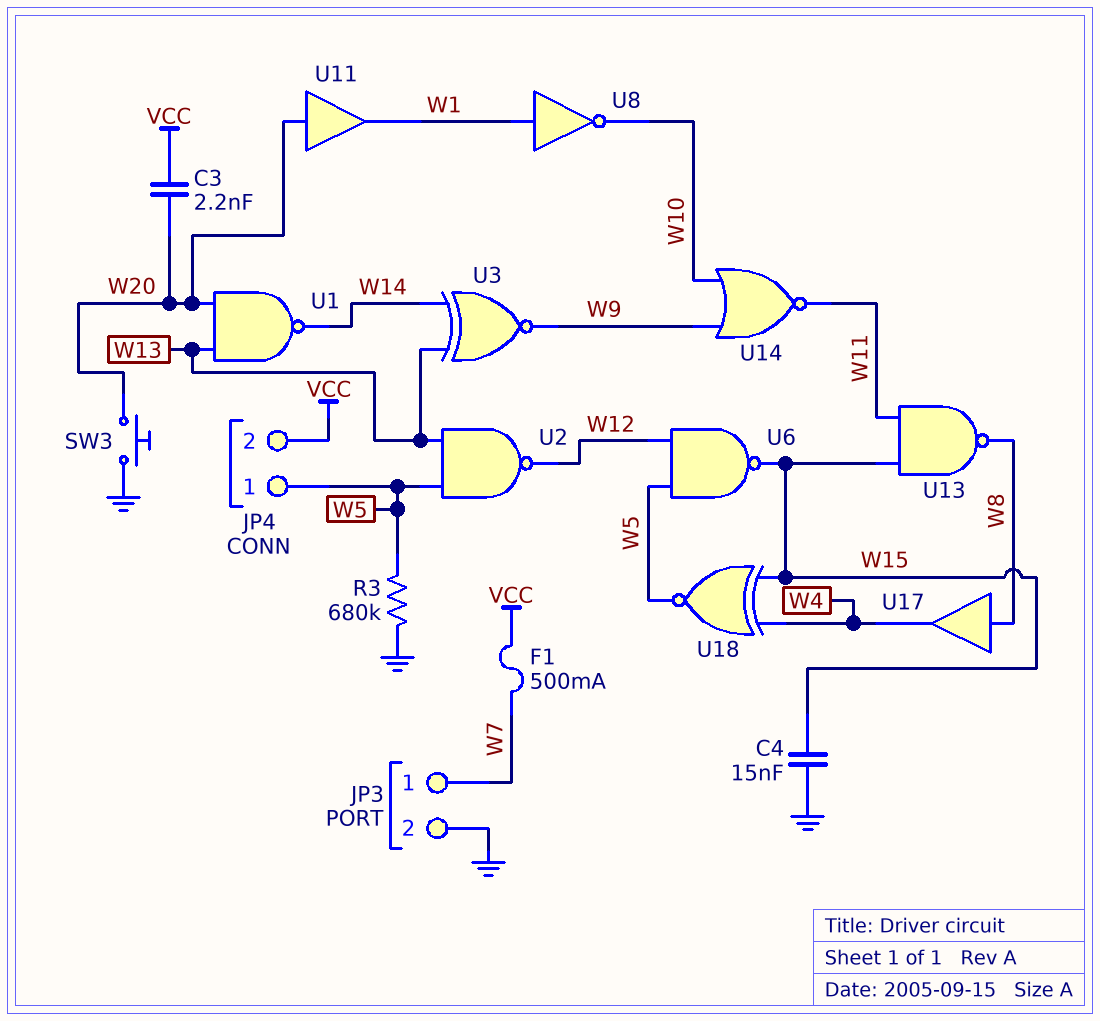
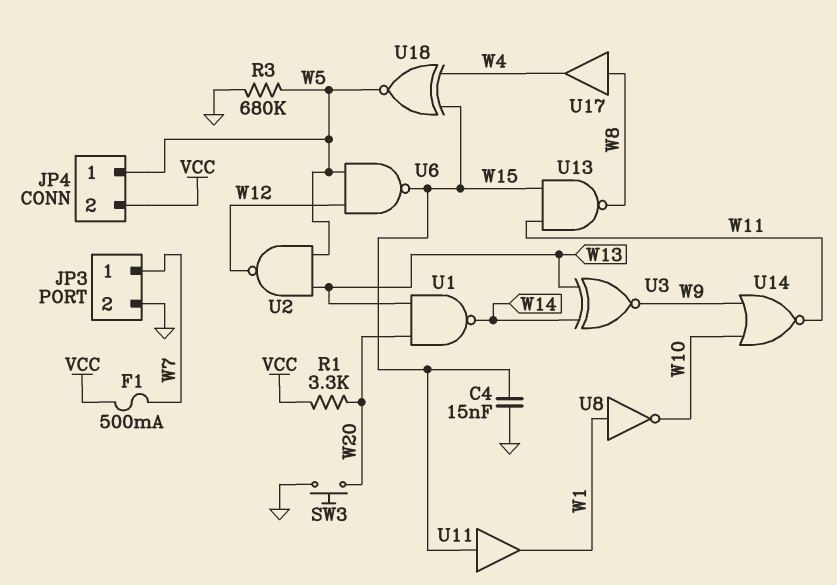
C3: 2.2nF (VCC, W20) -> none
R1: none -> 3.3k (VCC, W20)
U11: buffer (in W20, out W1) -> buffer (in W15, out W1)

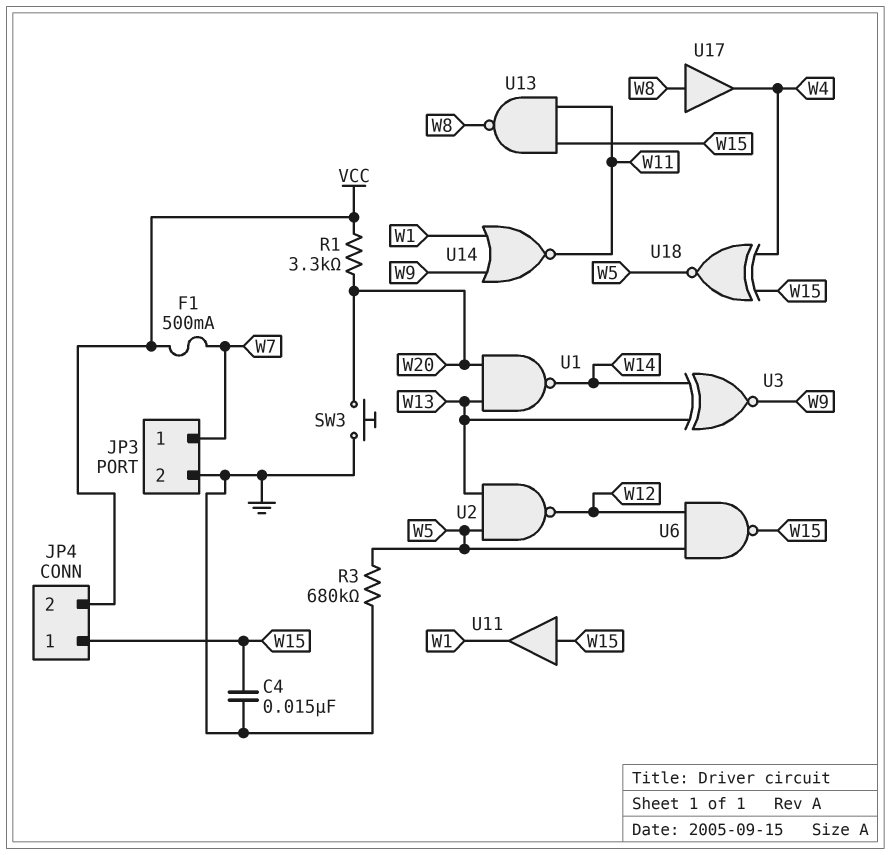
JP4 pin 1: W5 -> W15
U8: NOT (in W1, out W10) -> none
U14: NOR (in W9, in W10, out W11) -> NOR (in W1, in W9, out W11)

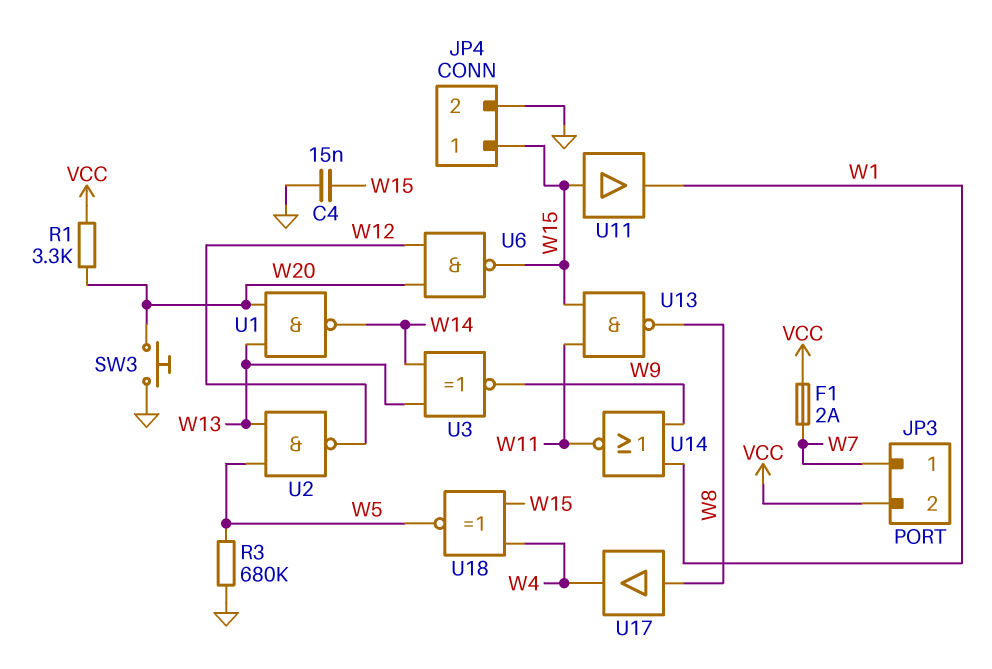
F1: 500mA (VCC, W7) -> 2A (VCC, W7)
JP3 pin 2: GND -> VCC
JP4 pin 2: VCC -> GND
U6: NAND (in W5, in W12, out W15) -> NAND (in W12, in W20, out W15)

